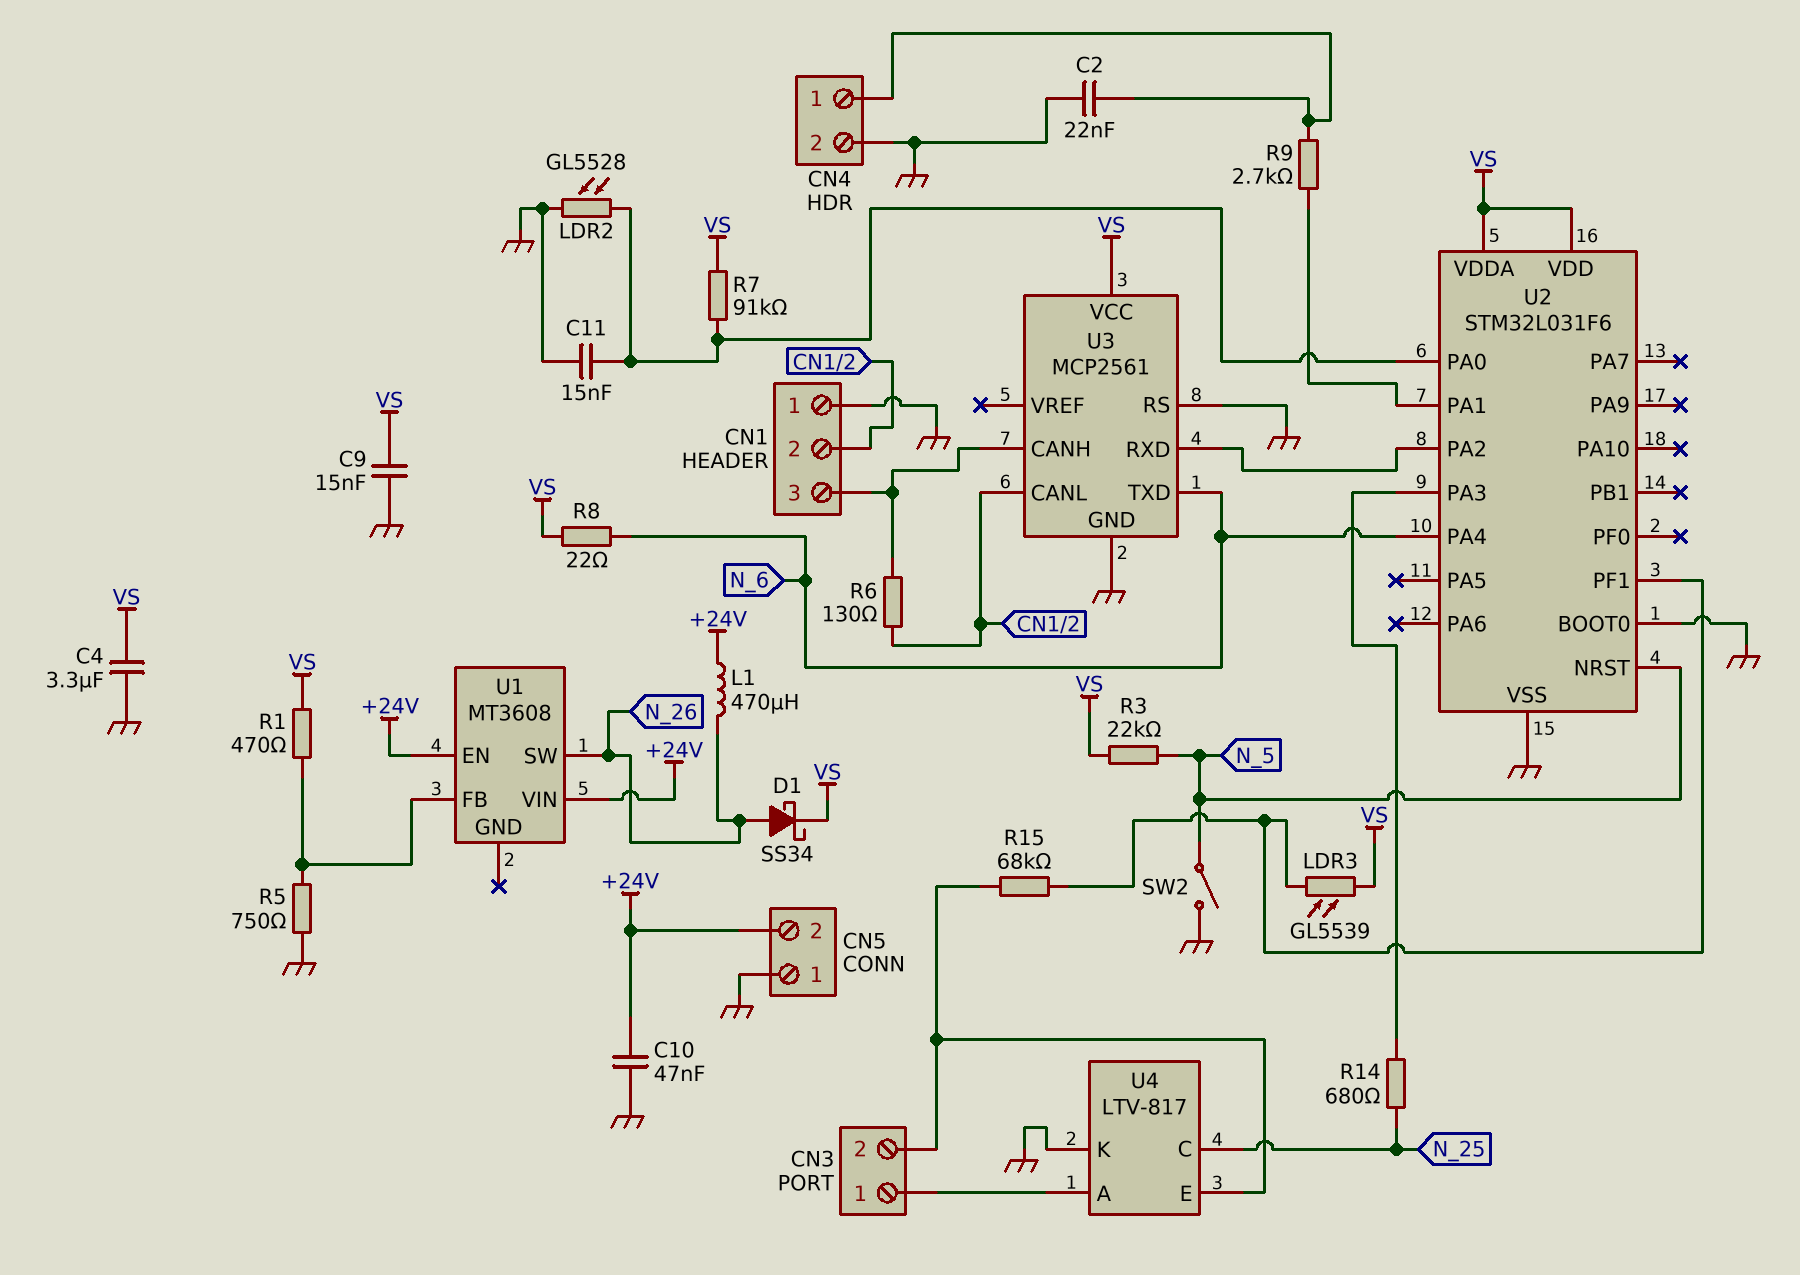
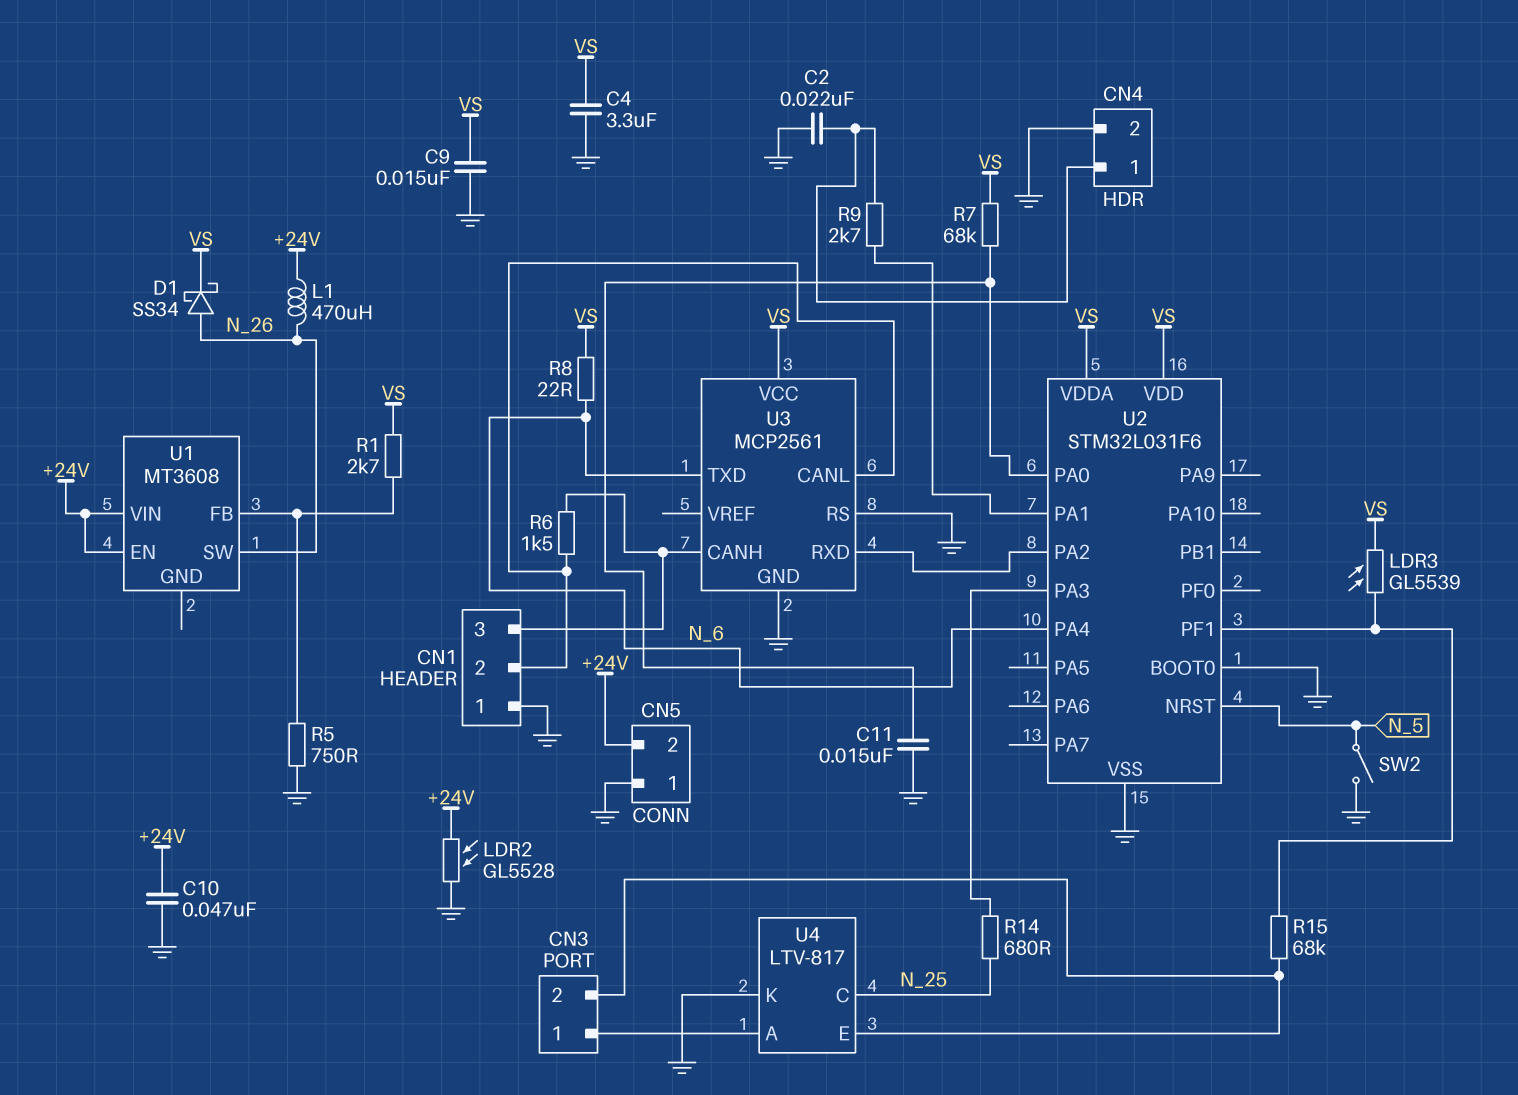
LDR2: GL5528 (GND, U2/PA0) -> GL5528 (+24V, GND)
R1: 470 (U1/FB, VS) -> 2.7k (U1/FB, VS)
R3: 22k (N_5, VS) -> none
R6: 130 (CN1/2, CN1/3) -> 1.5k (CN1/2, CN1/3)
R7: 91k (U2/PA0, VS) -> 68k (U2/PA0, VS)

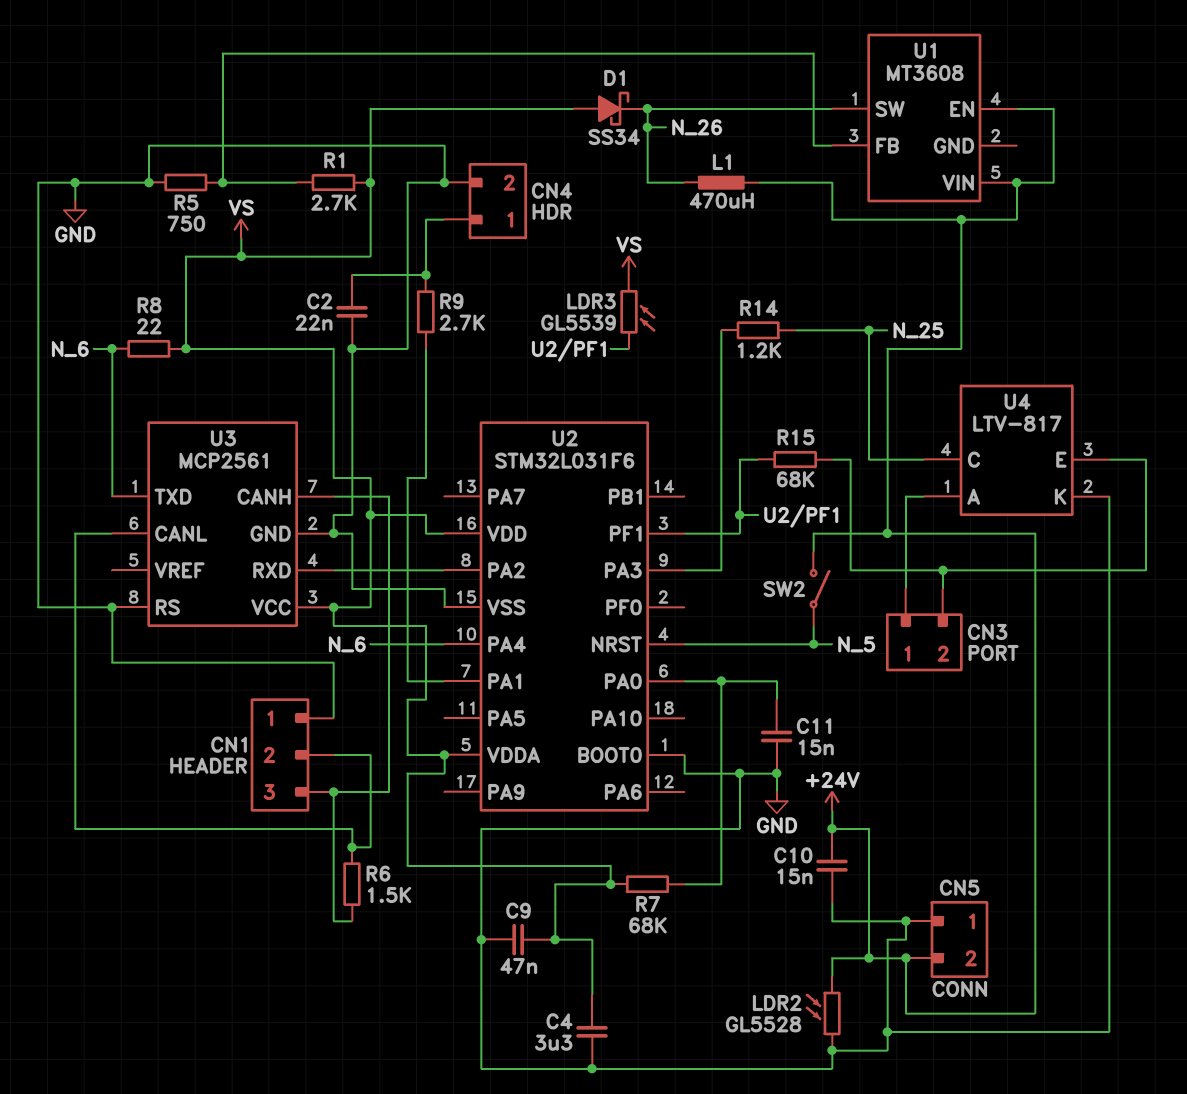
C9: 15nF (GND, VS) -> 47nF (GND, VS)
C10: 47nF (+24V, GND) -> 15nF (+24V, GND)
D1: schottky SS34 (A N_26, K VS) -> schottky SS34 (A VS, K N_26)
R14: 680 (N_25, U2/PA3) -> 1.2k (N_25, U2/PA3)
SW2: switch (GND, N_5) -> switch (+24V, N_5)

